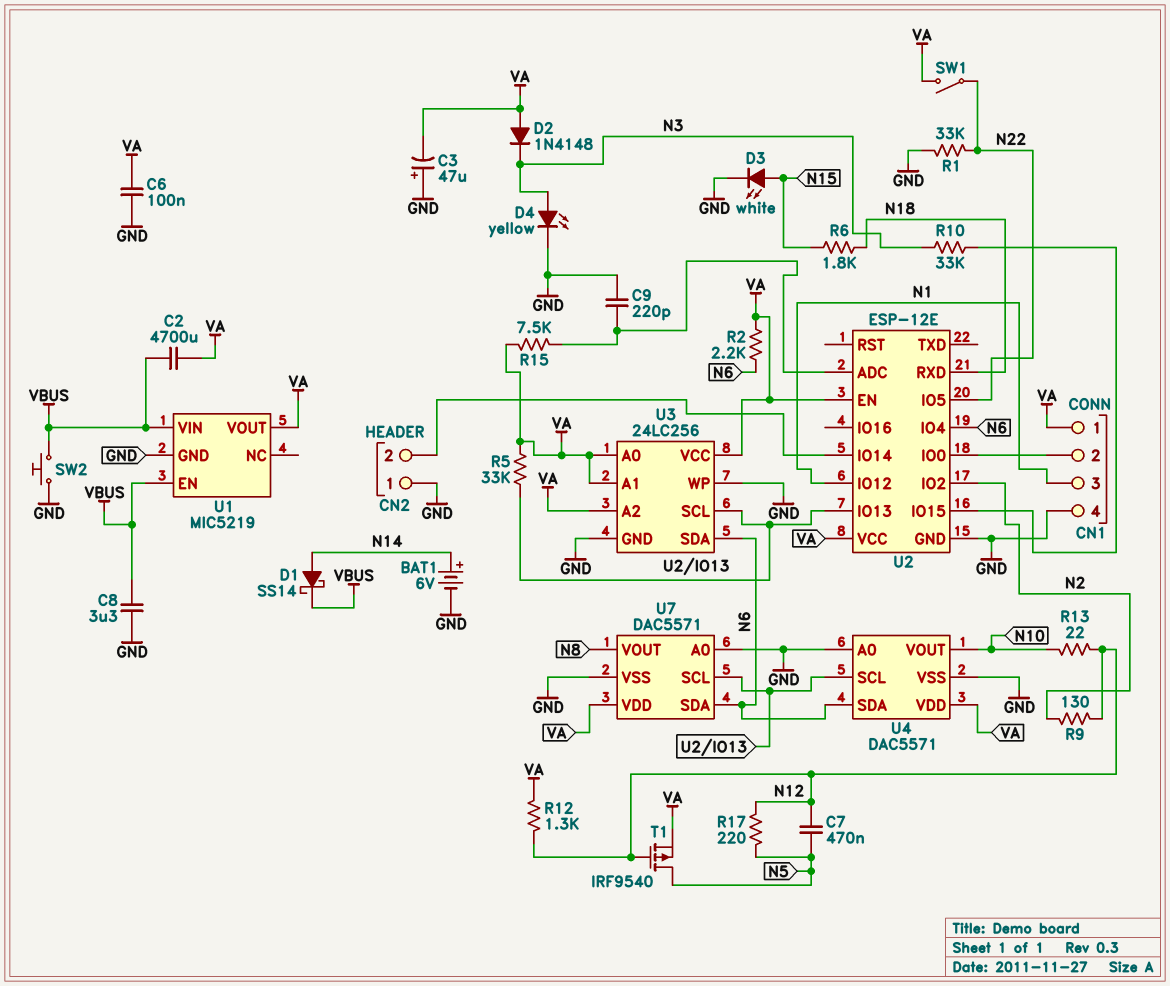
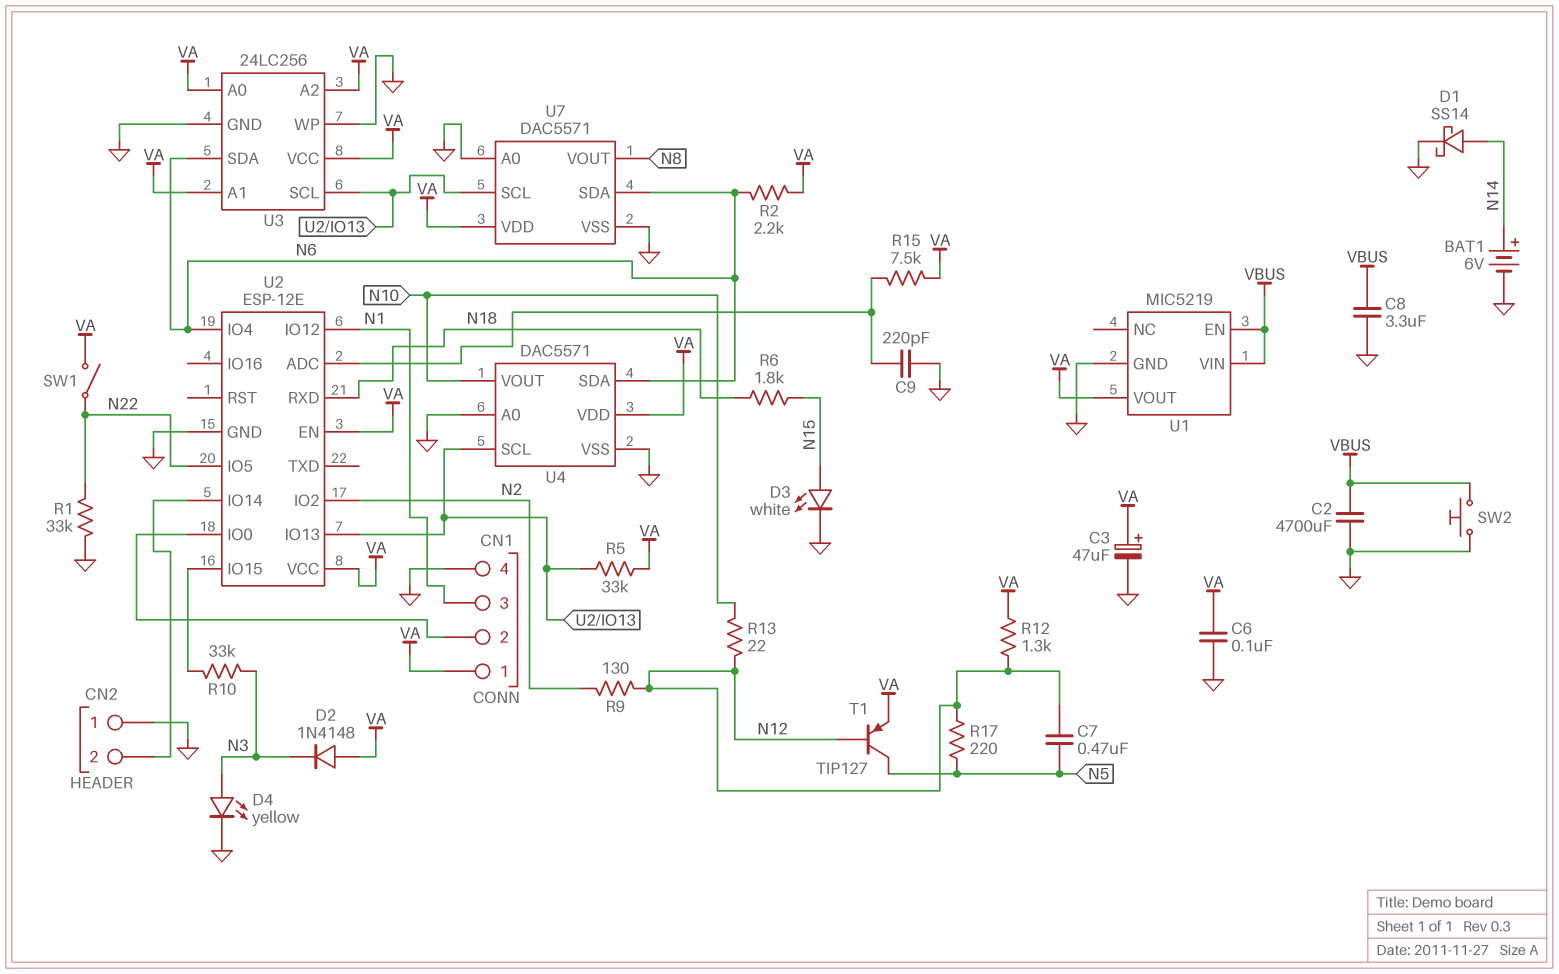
C2: 4700uF (VA, VBUS) -> 4700uF (GND, VBUS)
C3: 47uF (plus GND, minus VA) -> 47uF (plus VA, minus GND)
D1: schottky SS14 (A N14, K VBUS) -> schottky SS14 (A N14, K GND)
T1: PMOS IRF9540 (G N12, D N5, S VA) -> PNP TIP127 (B N12, C N5, E VA)

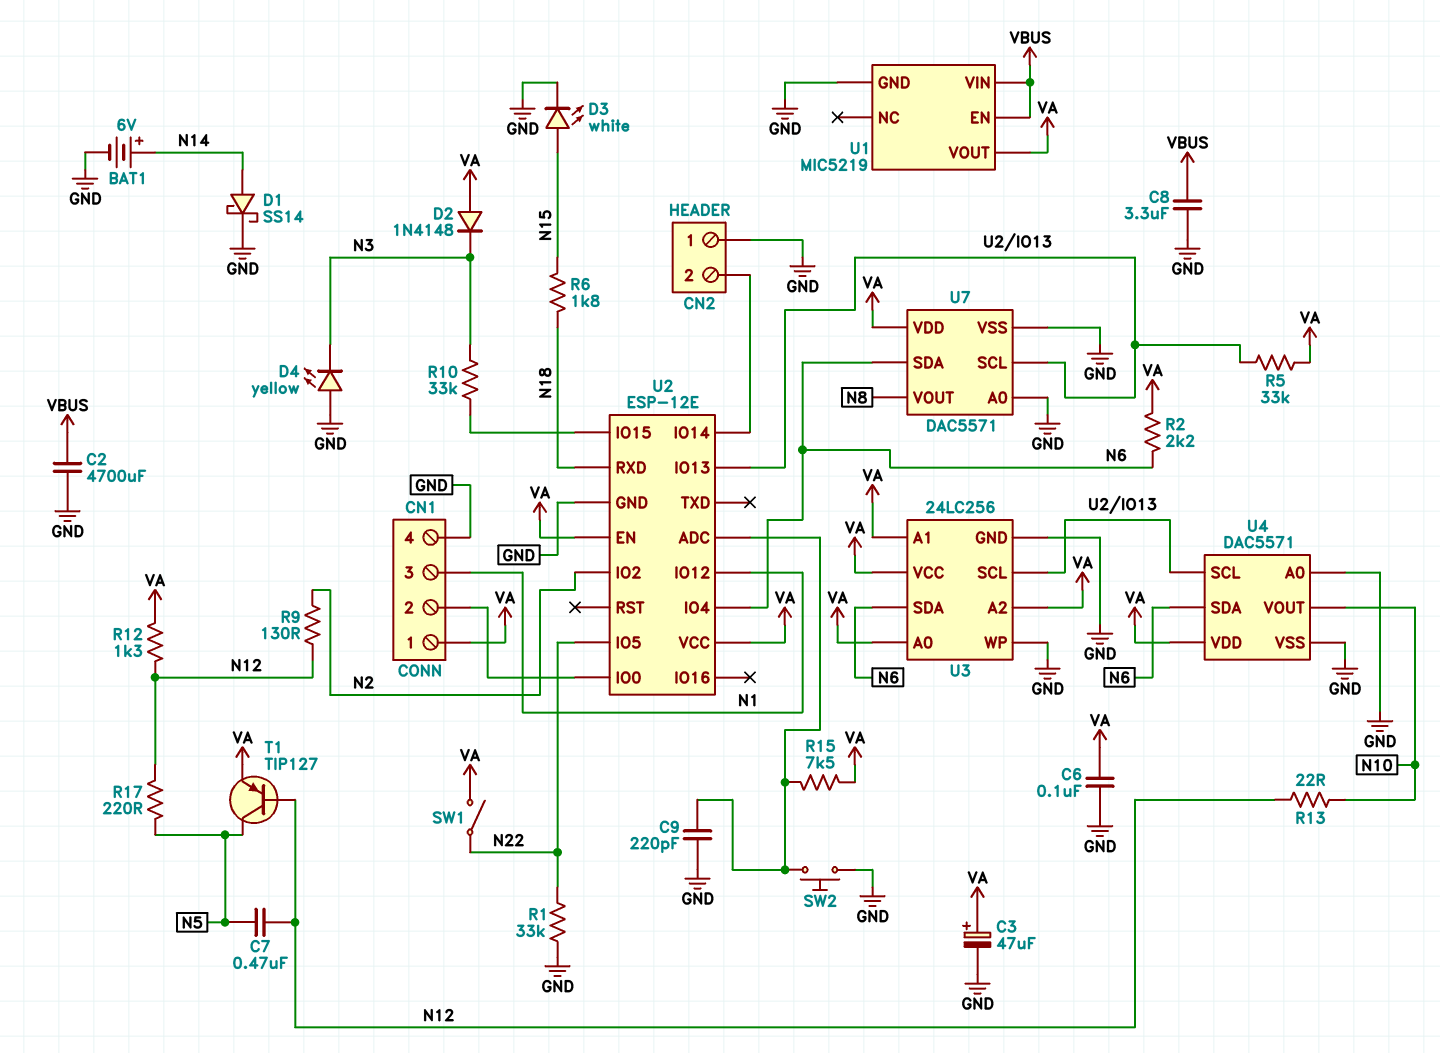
D4: LED yellow (A N3, K GND) -> LED yellow (A GND, K N3)
SW2: button (GND, VBUS) -> button (GND, U2/ADC)

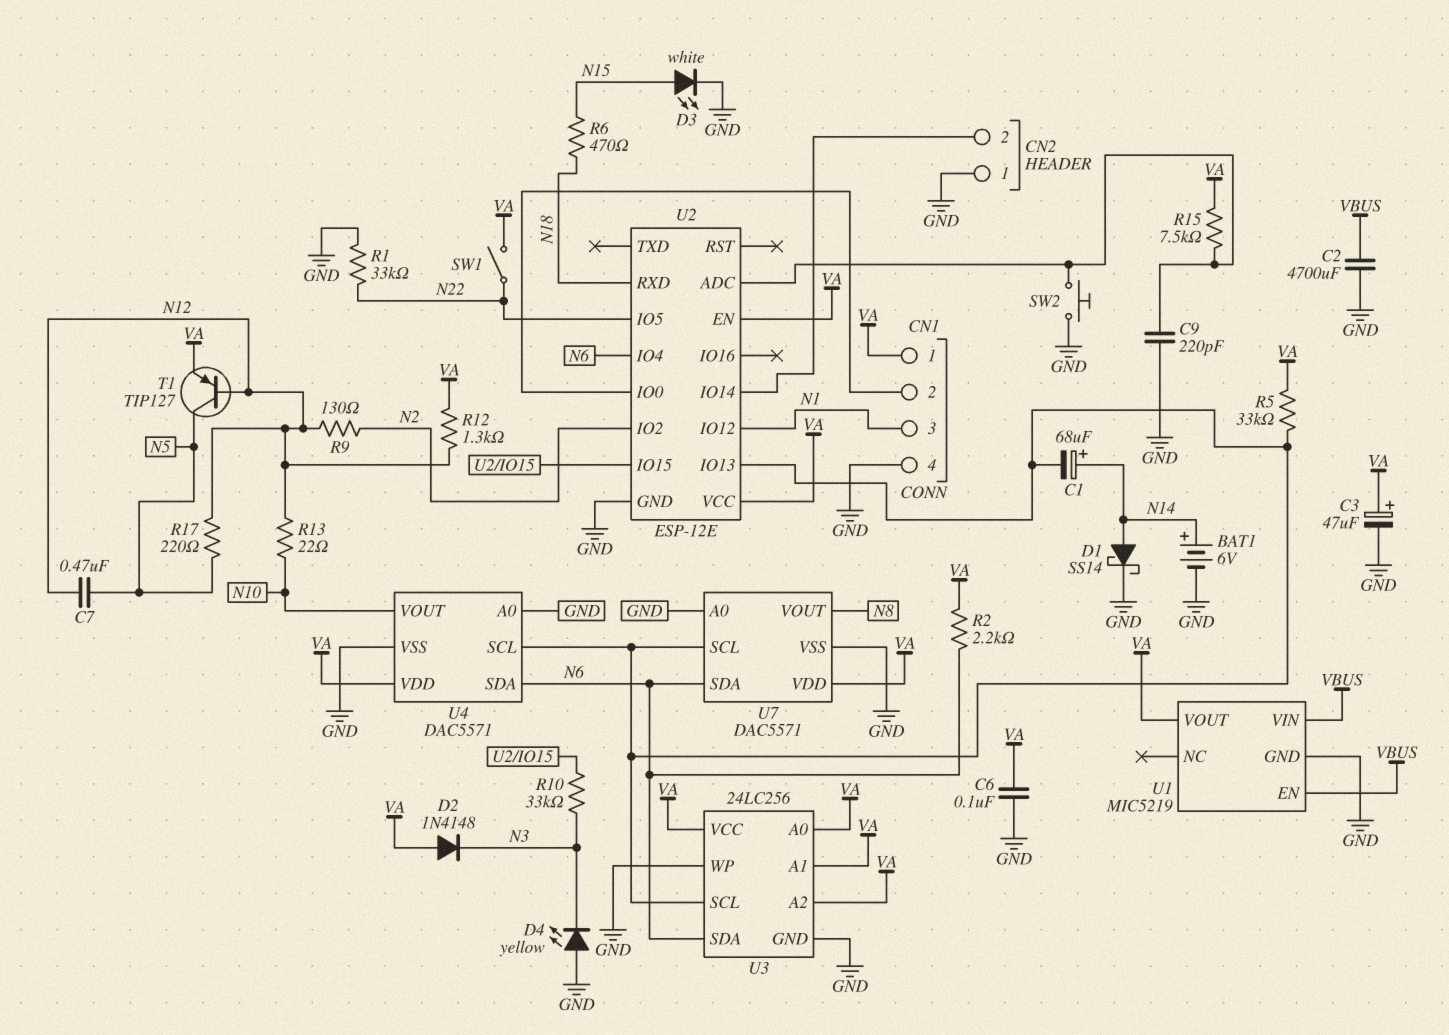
C1: none -> 68uF (plus N14, minus U2/IO13)
C8: 3.3uF (GND, VBUS) -> none
R6: 1.8k (N15, N18) -> 470 (N15, N18)

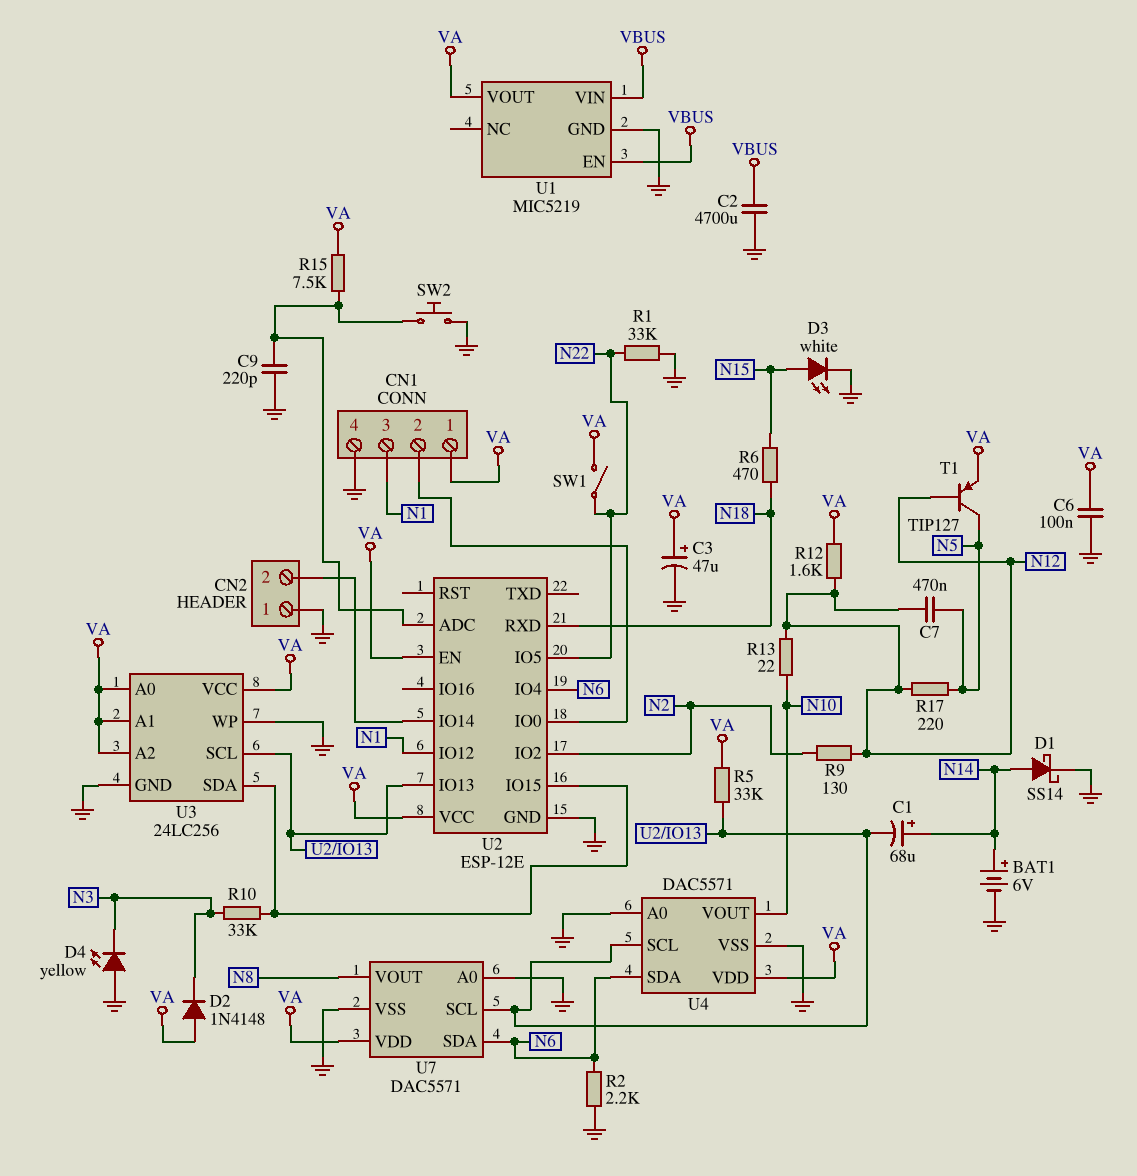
R2: 2.2k (N6, VA) -> 2.2k (GND, N6)
R12: 1.3k (N12, VA) -> 1.6k (N12, VA)
U3 pin SDA: N6 -> U2/IO15

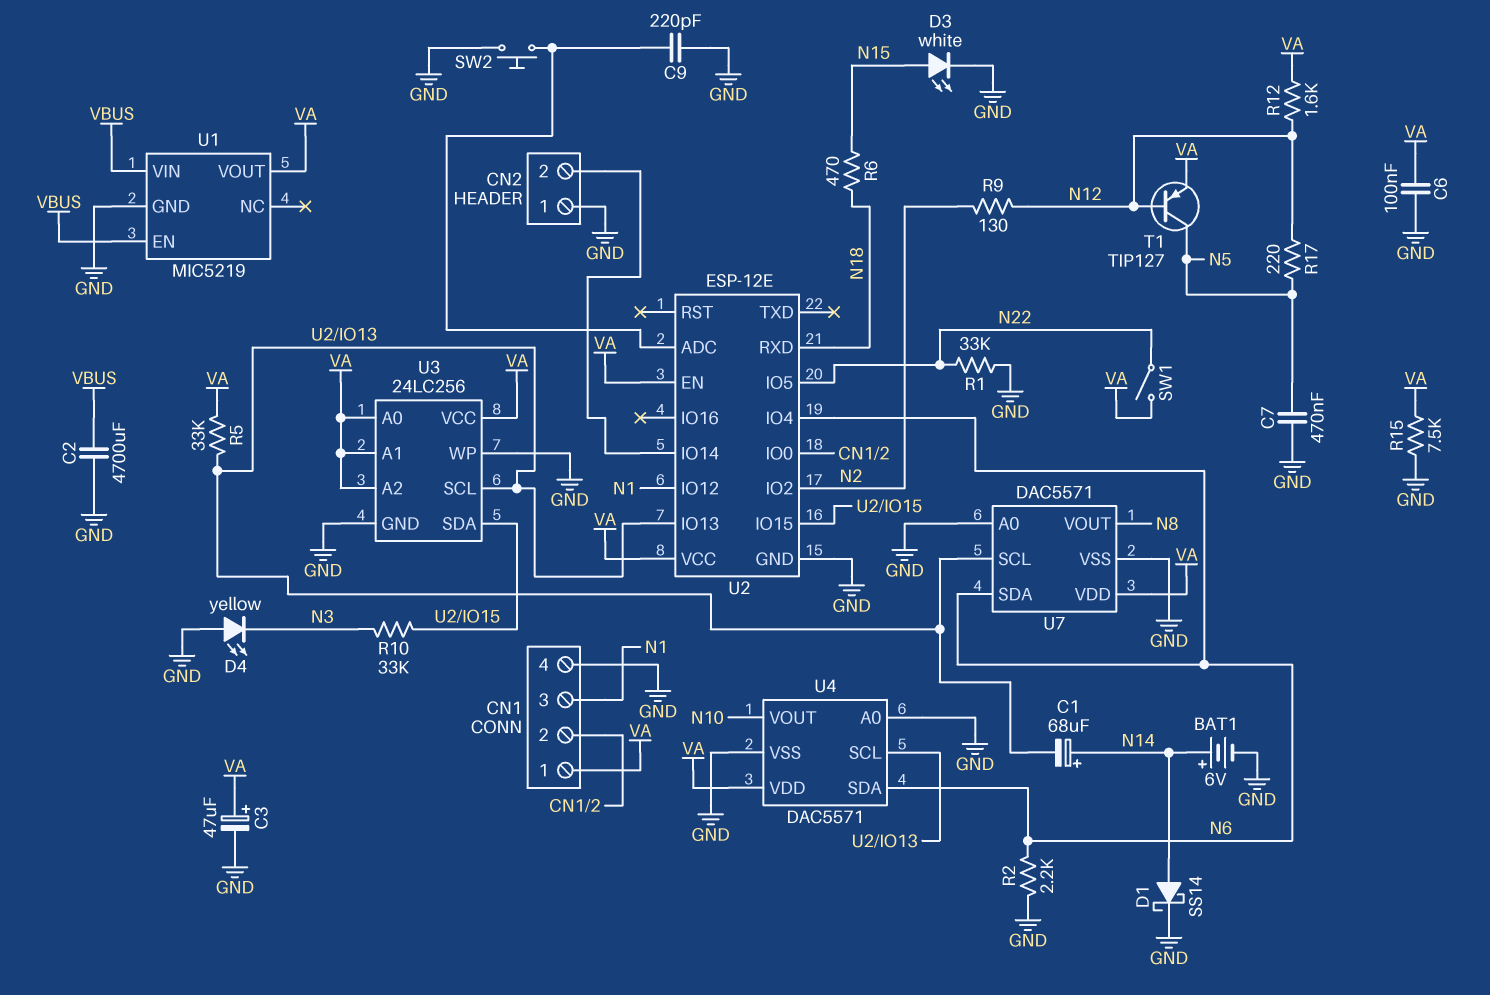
C7: 470nF (N5, N12) -> 470nF (GND, N5)
D2: diode 1N4148 (A VA, K N3) -> none
R13: 22 (N10, N12) -> none
R15: 7.5k (U2/ADC, VA) -> 7.5k (GND, VA)

